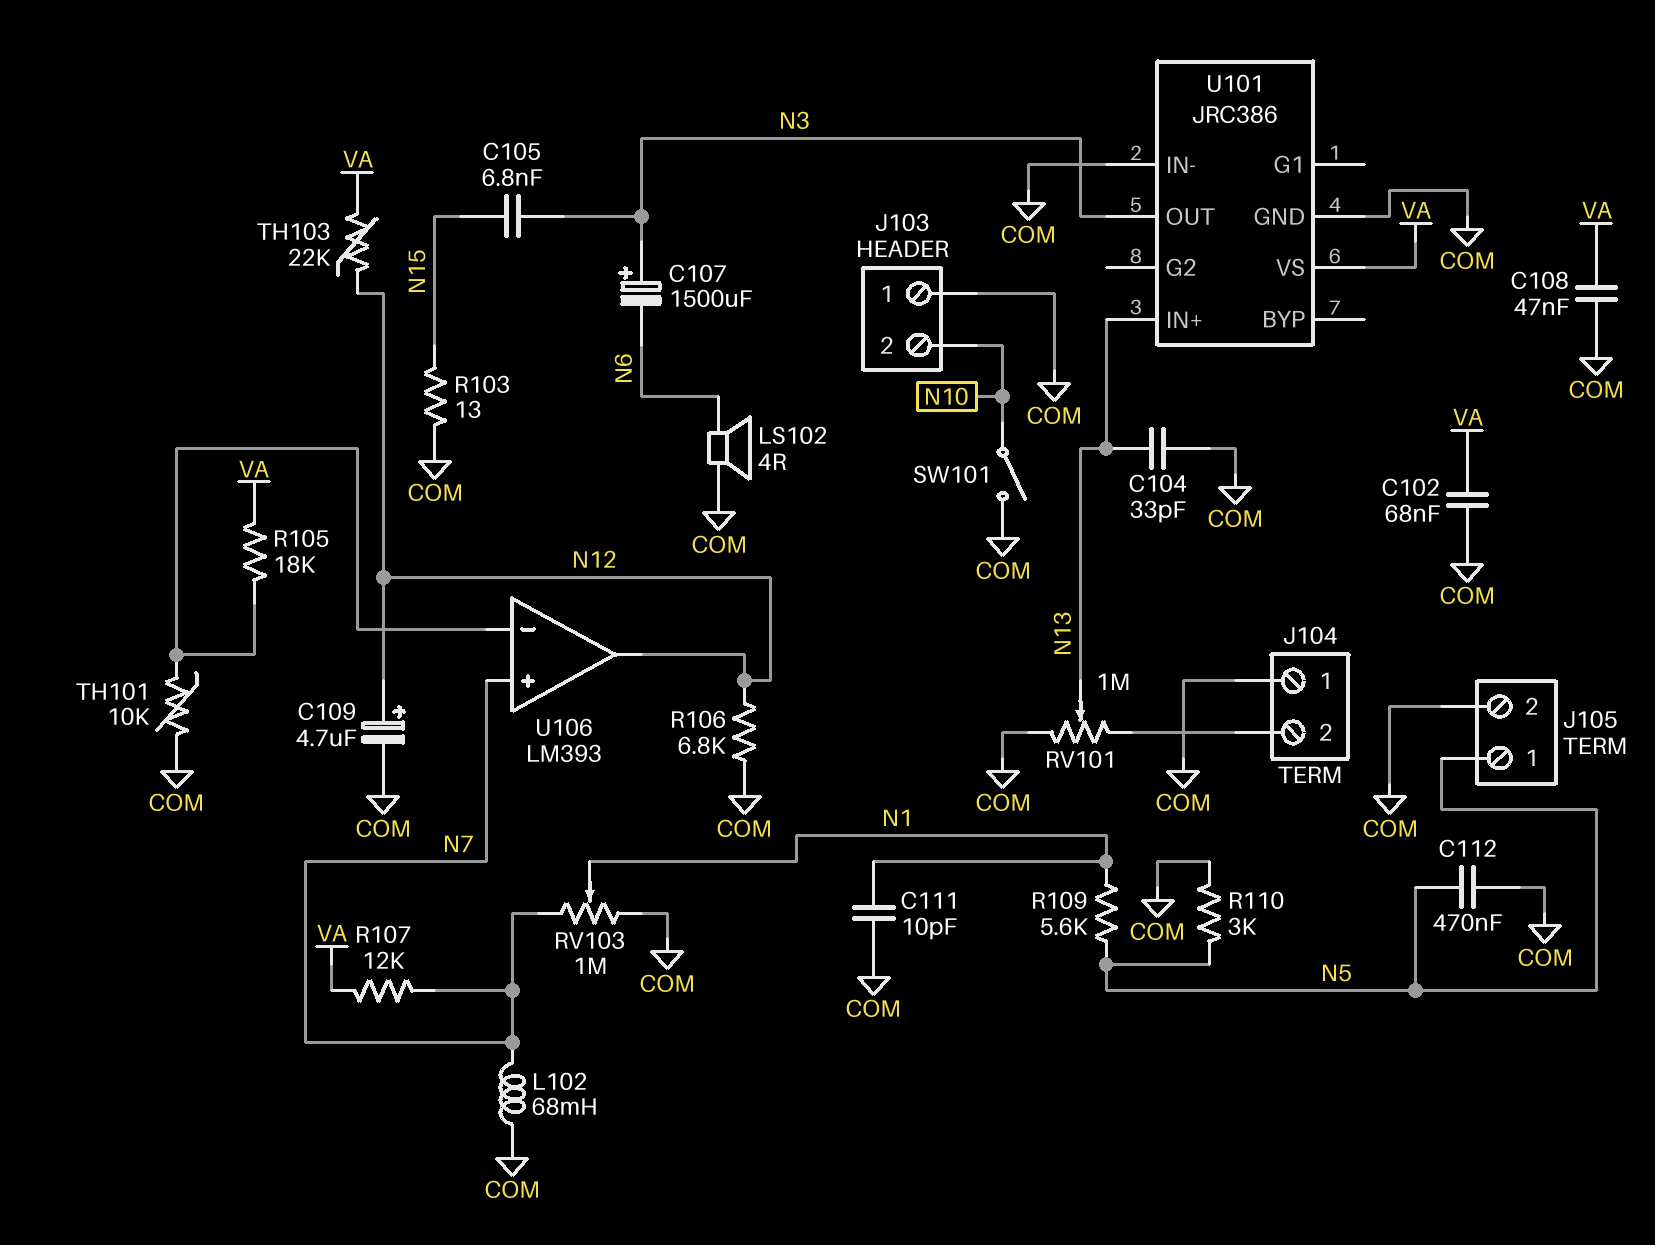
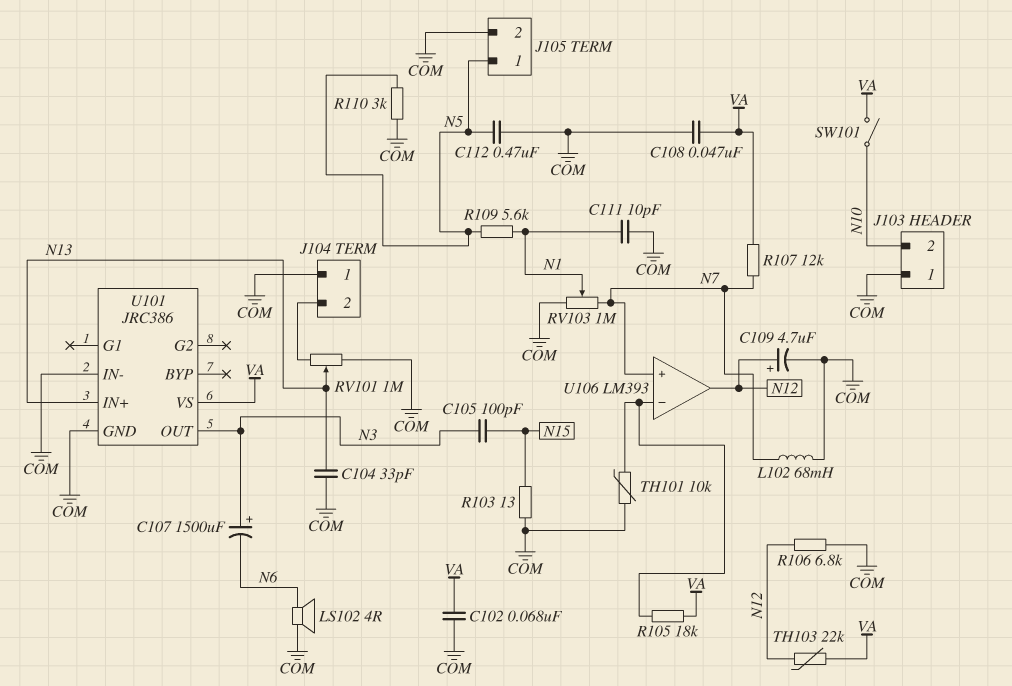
C105: 6.8nF (N3, N15) -> 100pF (N3, N15)
SW101: switch (COM, N10) -> switch (N10, VA)

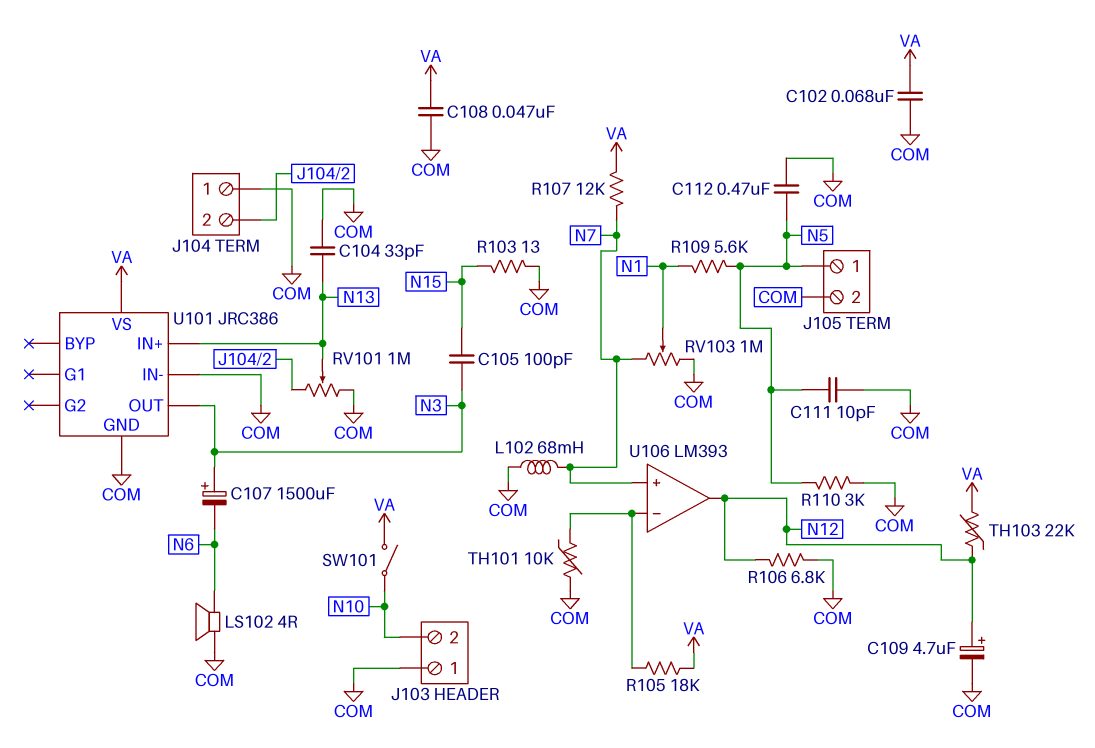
C111: 10pF (COM, N1) -> 10pF (COM, N5)

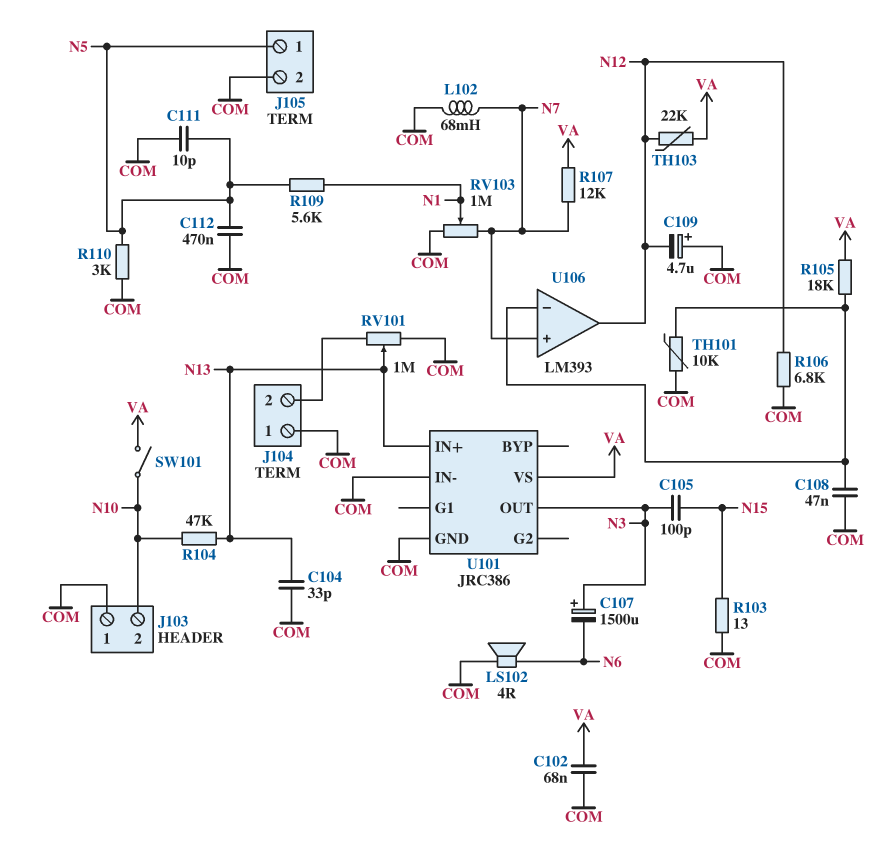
C108: 47nF (COM, VA) -> 47nF (COM, U106/in-)
C109: 4.7uF (plus N12, minus COM) -> 4.7uF (plus COM, minus N12)
R104: none -> 47k (N10, N13)

